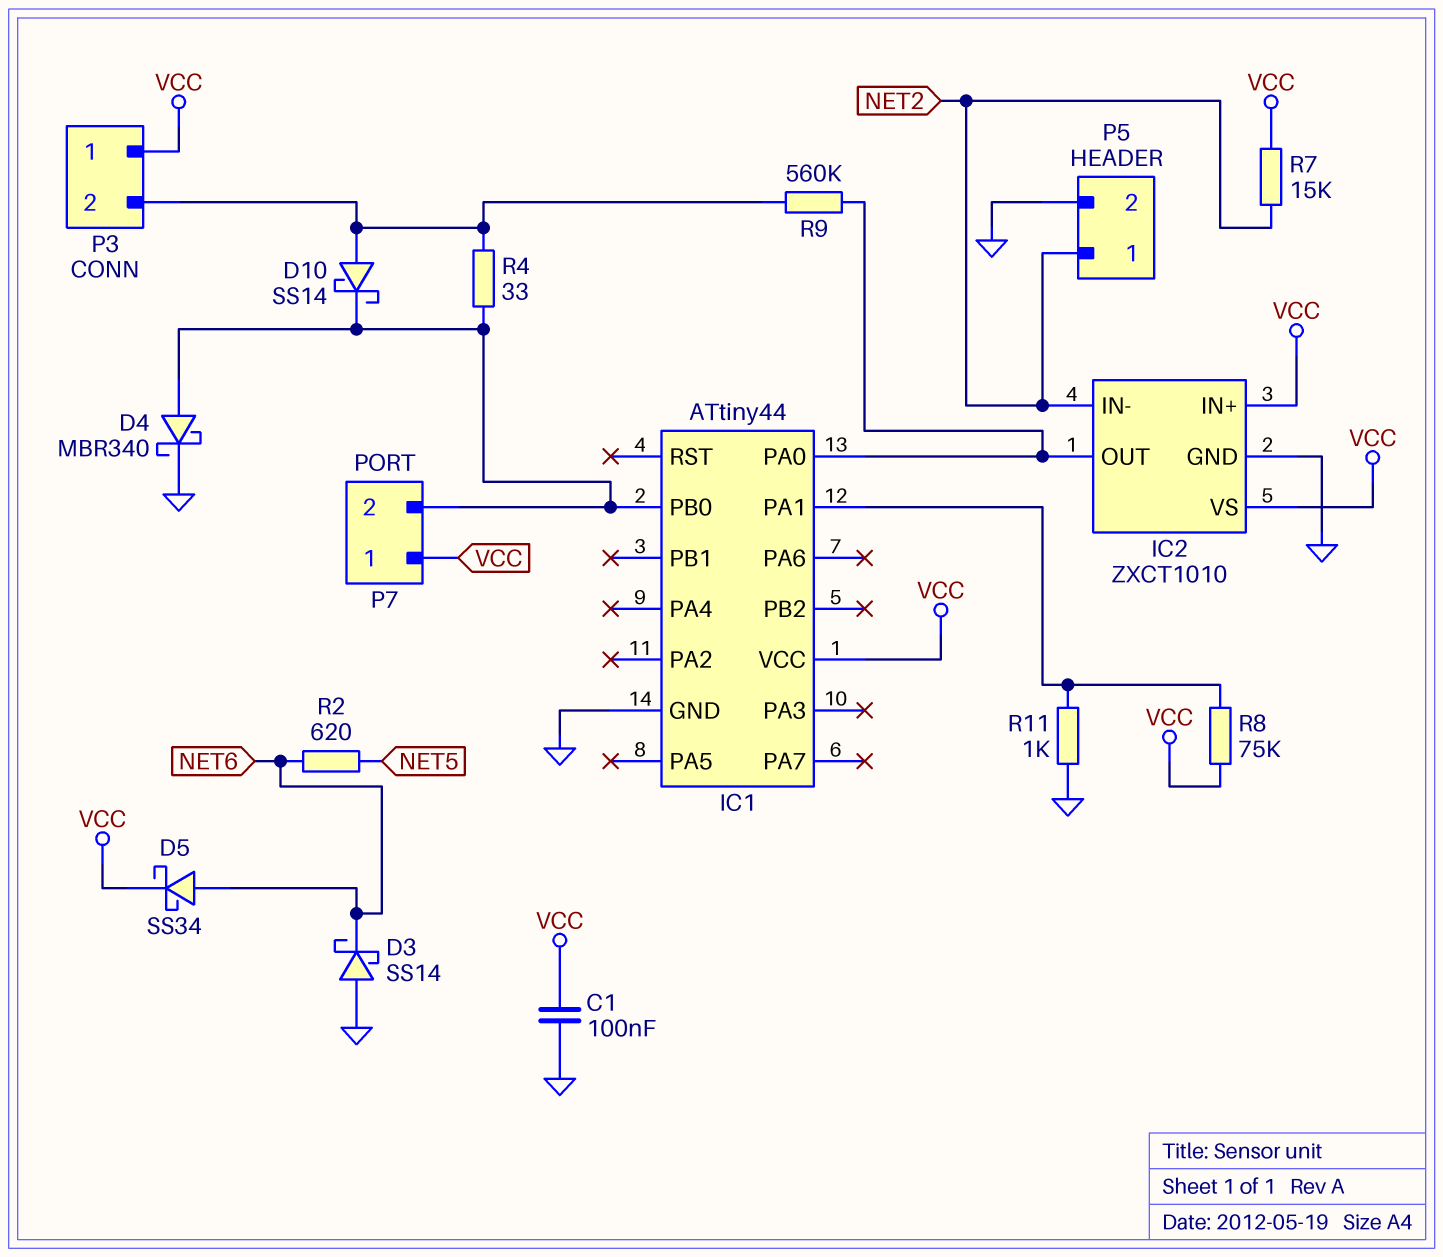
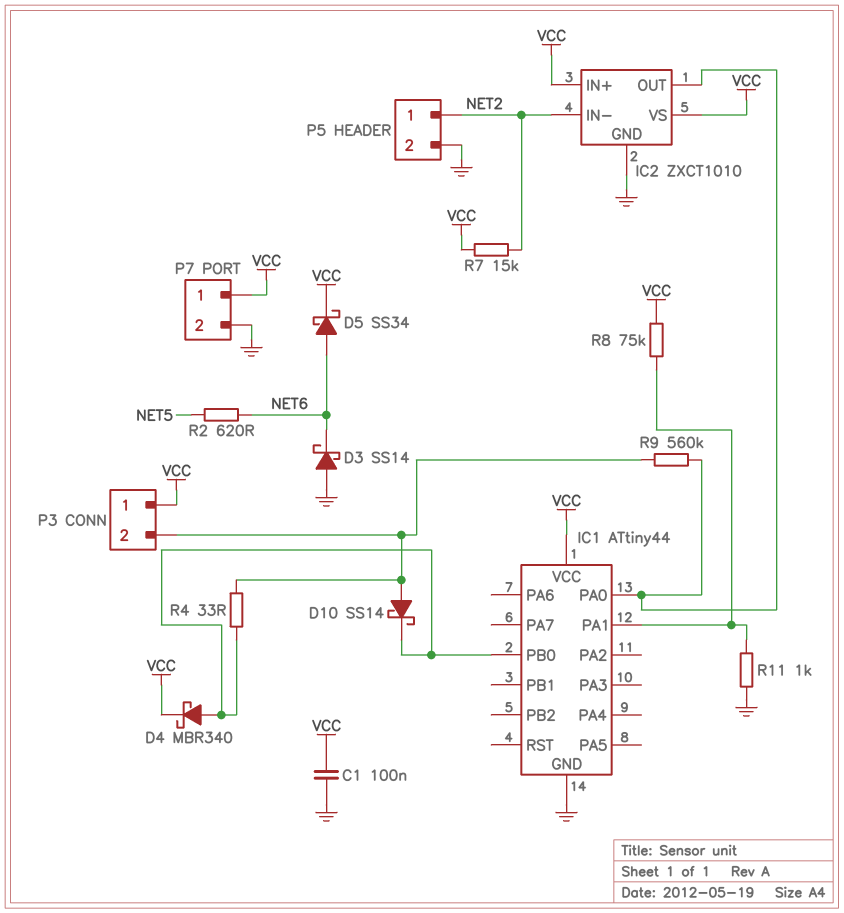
D4: schottky MBR340 (A IC1/PB0, K GND) -> schottky MBR340 (A IC1/PB0, K VCC)
P7 pin 2: IC1/PB0 -> GND

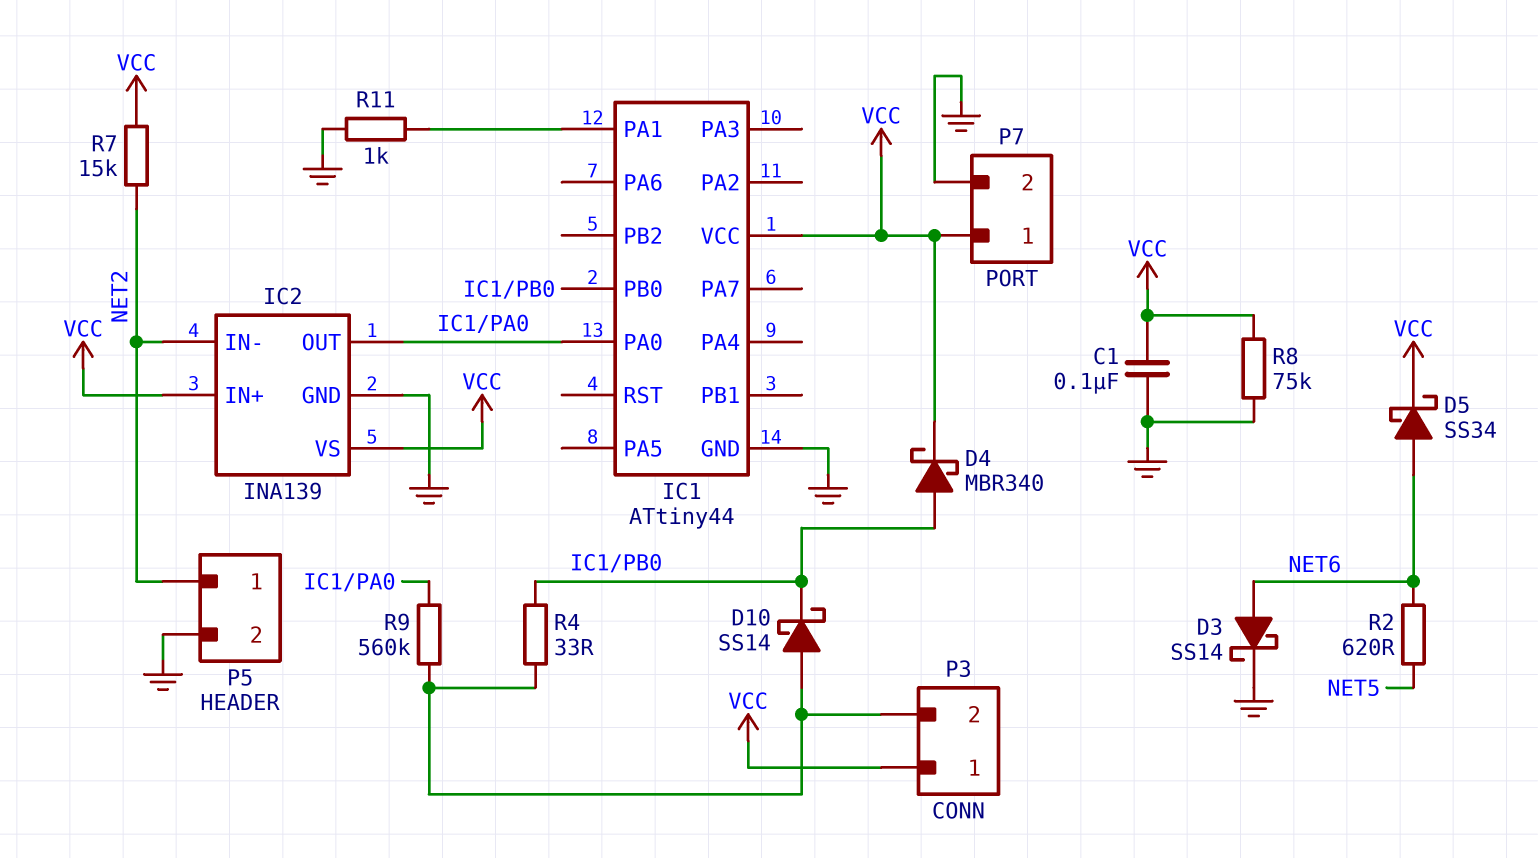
D3: schottky SS14 (A GND, K NET6) -> schottky SS14 (A NET6, K GND)
IC2: ZXCT1010 -> INA139
R8: 75k (IC1/PA1, VCC) -> 75k (GND, VCC)

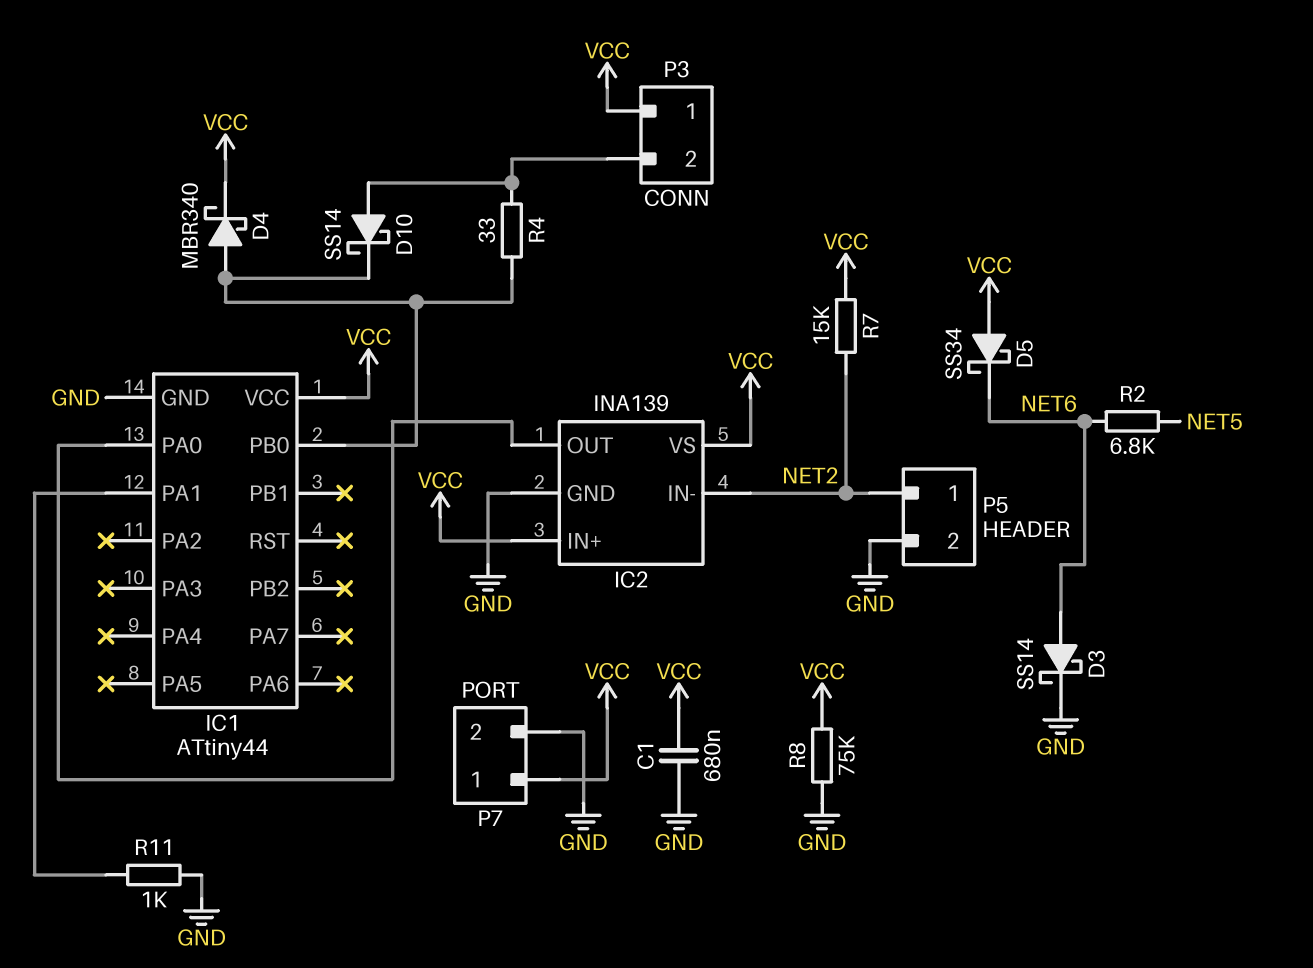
C1: 100nF (GND, VCC) -> 680nF (GND, VCC)
D5: schottky SS34 (A NET6, K VCC) -> schottky SS34 (A VCC, K NET6)
R2: 620 (NET5, NET6) -> 6.8k (NET5, NET6)
R9: 560k (IC1/PA0, P3/2) -> none

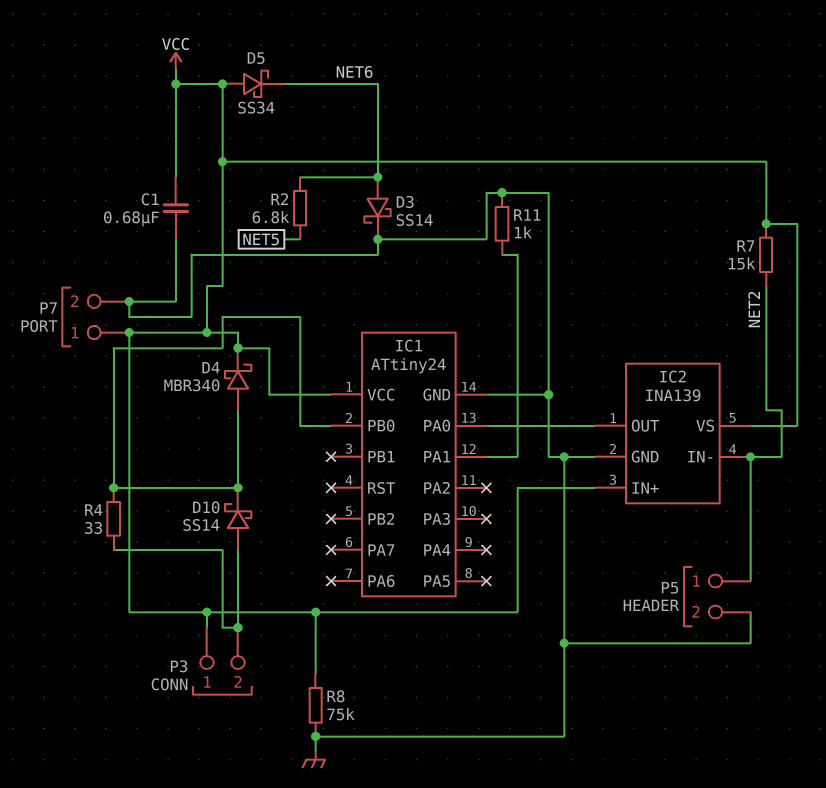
IC1: ATtiny44 -> ATtiny24

